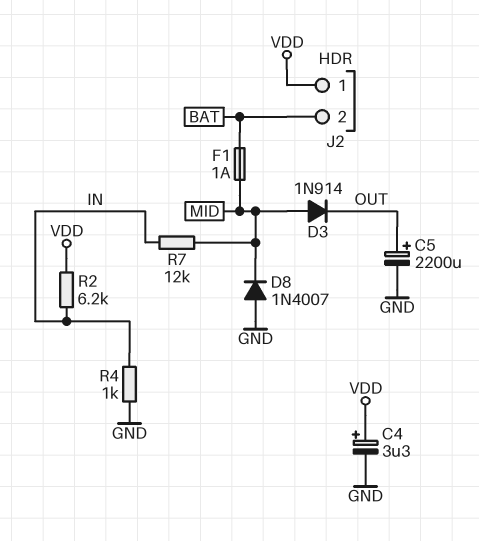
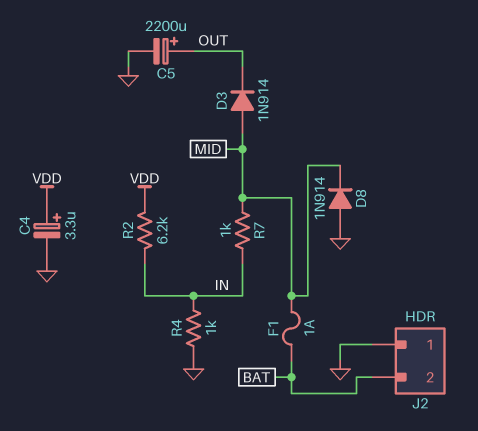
D8: diode 1N4007 (A GND, K MID) -> diode 1N914 (A GND, K MID)
J2 pin 1: VDD -> GND
R7: 12k (IN, MID) -> 1k (IN, MID)

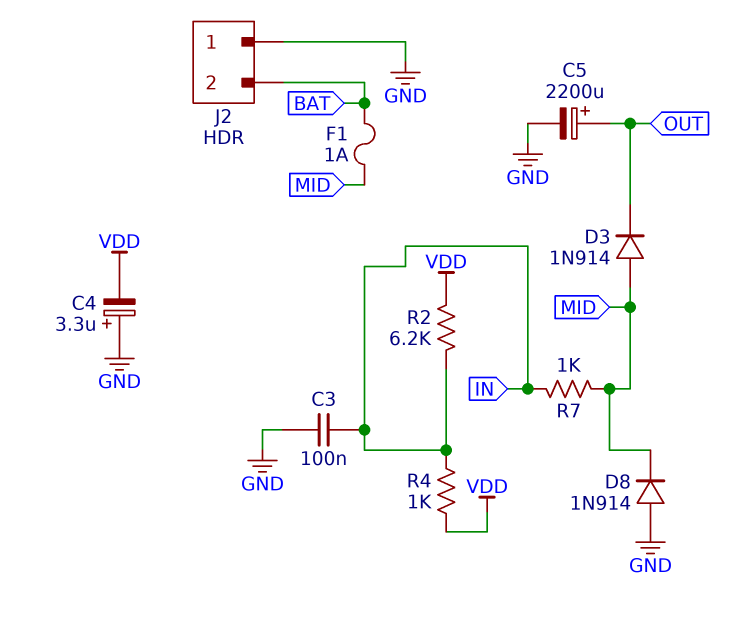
C3: none -> 100nF (GND, IN)
C4: 3.3uF (plus VDD, minus GND) -> 3.3uF (plus GND, minus VDD)
R4: 1k (GND, IN) -> 1k (IN, VDD)

